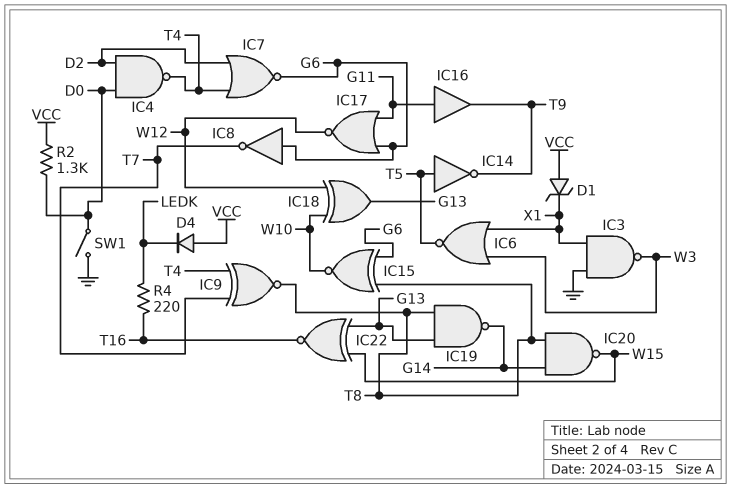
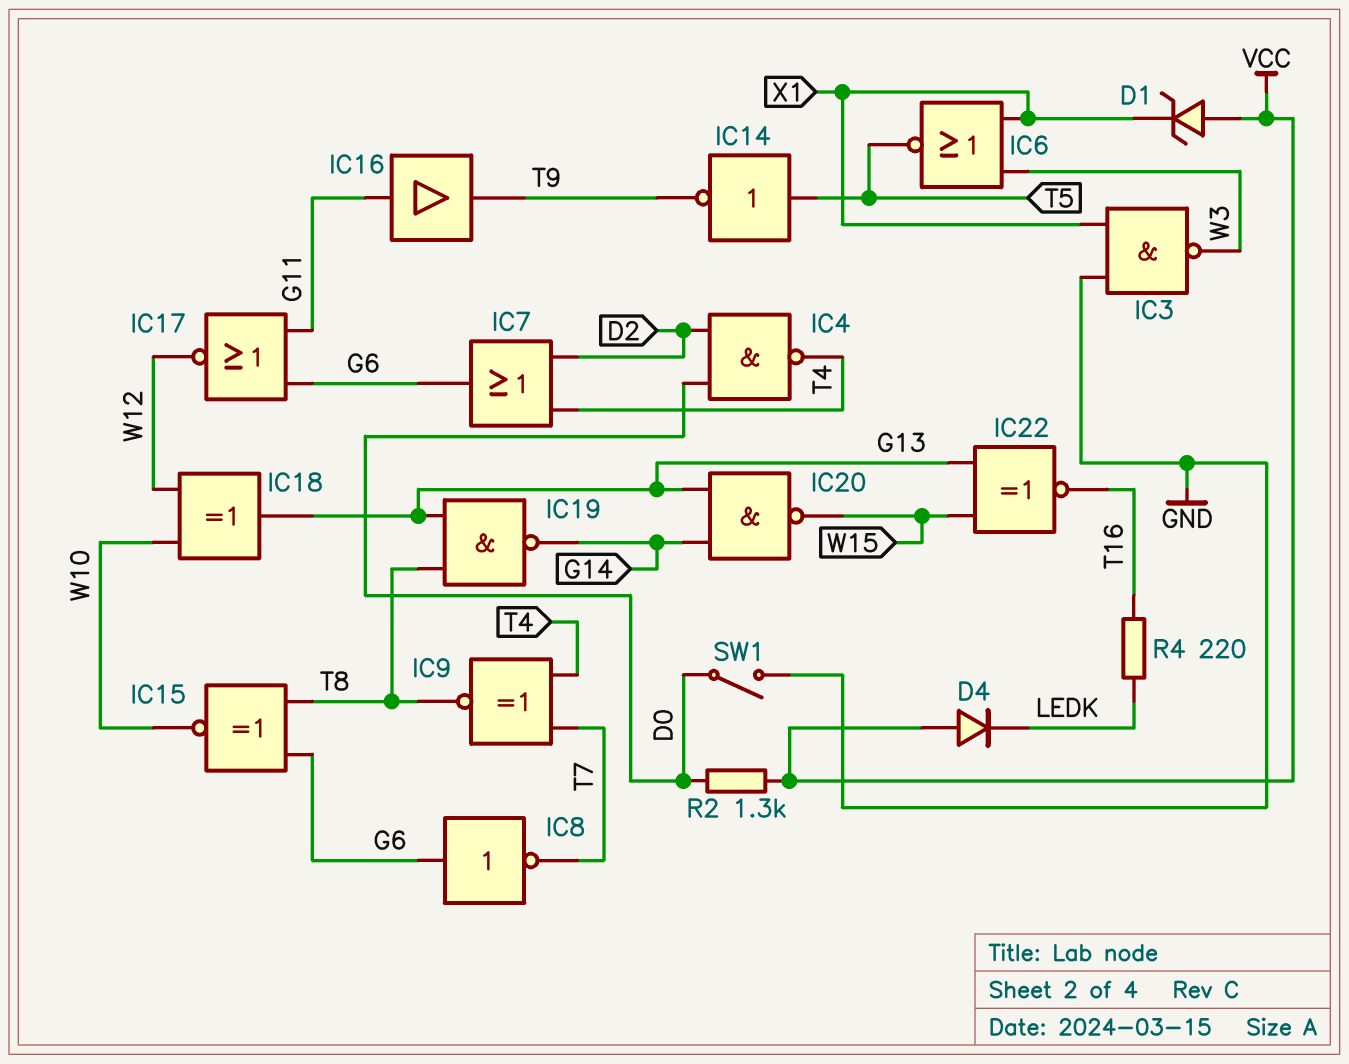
IC7: NOR (in D2, in T4, out G6) -> OR (in D2, in T4, out G6)
IC20: NAND (in G14, in T8, out W15) -> NAND (in G13, in G14, out W15)

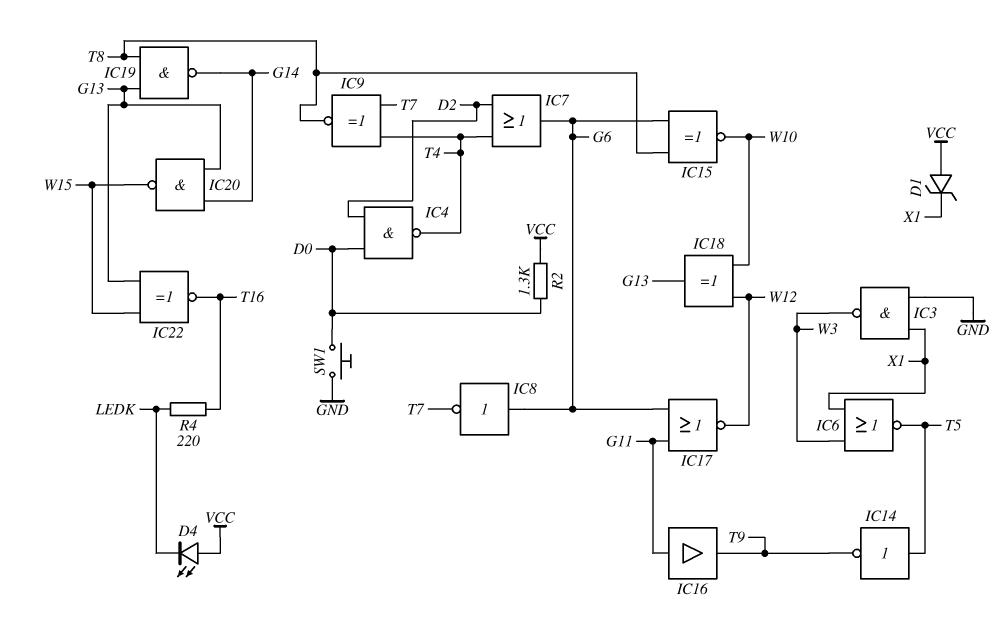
D4: diode (A VCC, K LEDK) -> LED (A VCC, K LEDK)
SW1: switch (D0, GND) -> button (D0, GND)

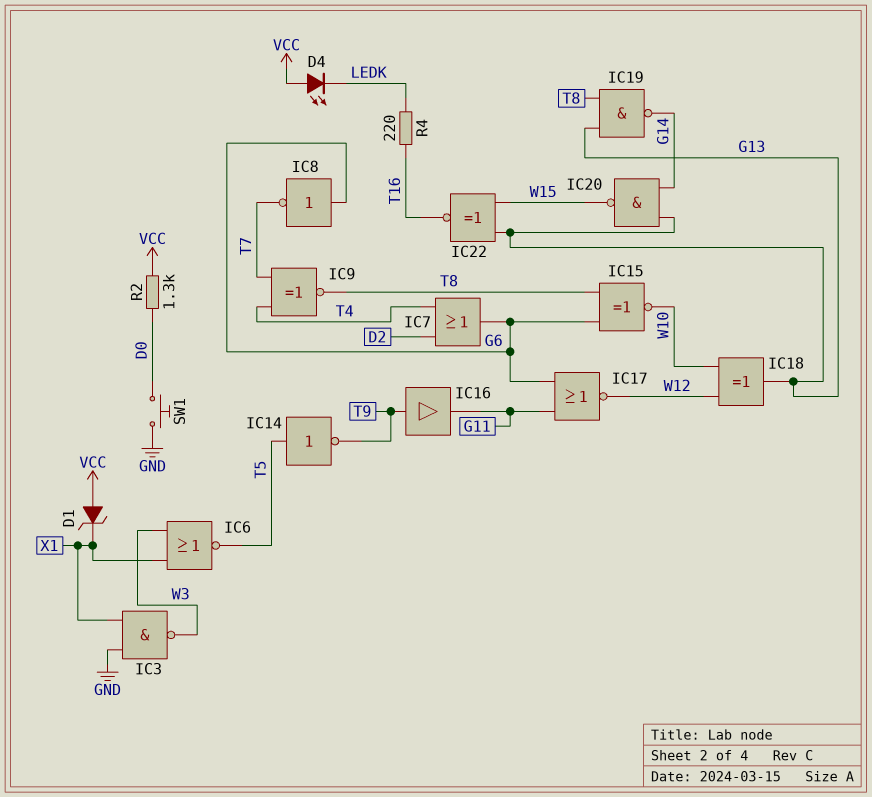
IC4: NAND (in D0, in D2, out T4) -> none
IC16: buffer (in G11, out T9) -> buffer (in T9, out G11)

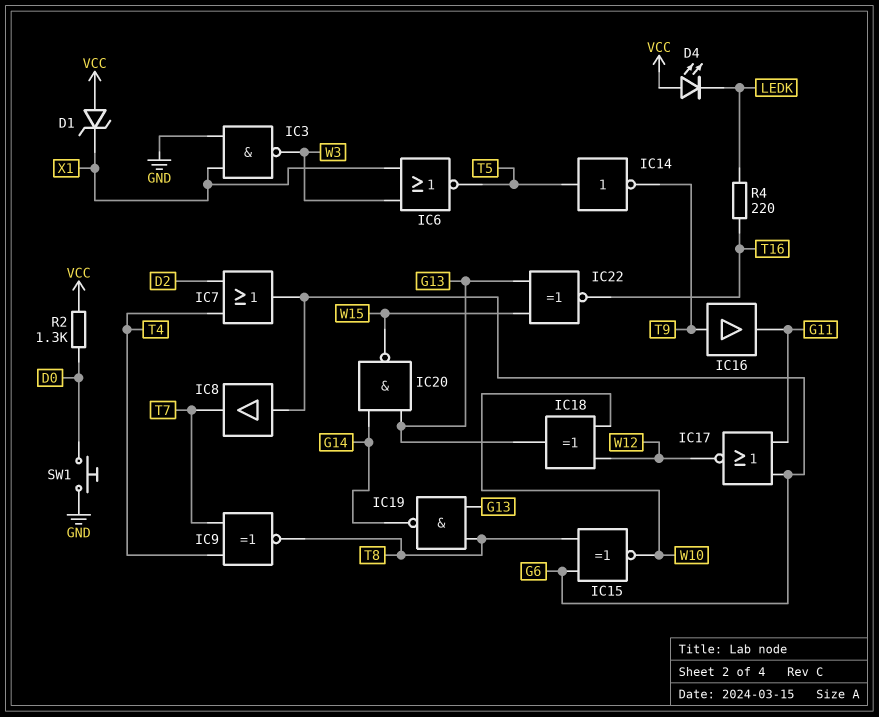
IC8: NOT (in G6, out T7) -> buffer (in G6, out T7)

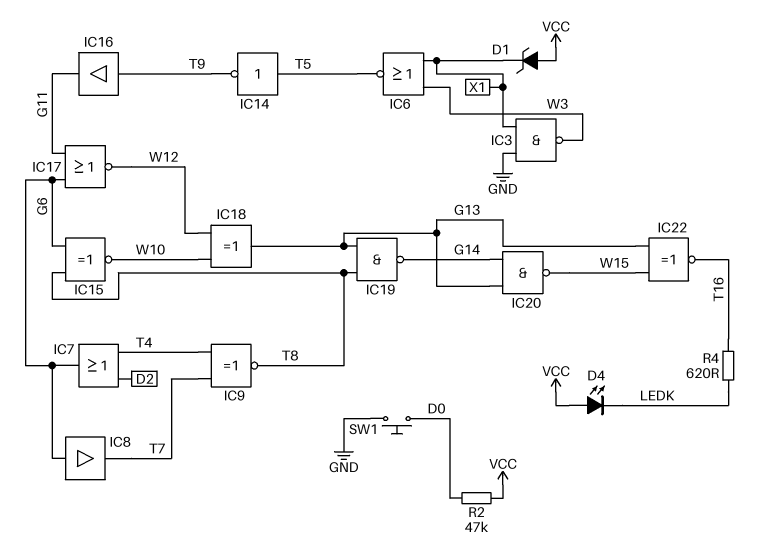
R2: 1.3k (D0, VCC) -> 47k (D0, VCC)
R4: 220 (LEDK, T16) -> 620 (LEDK, T16)

